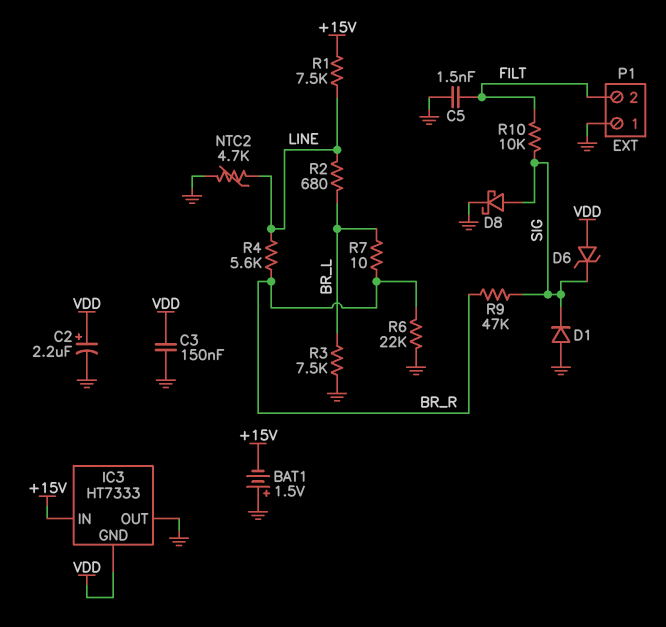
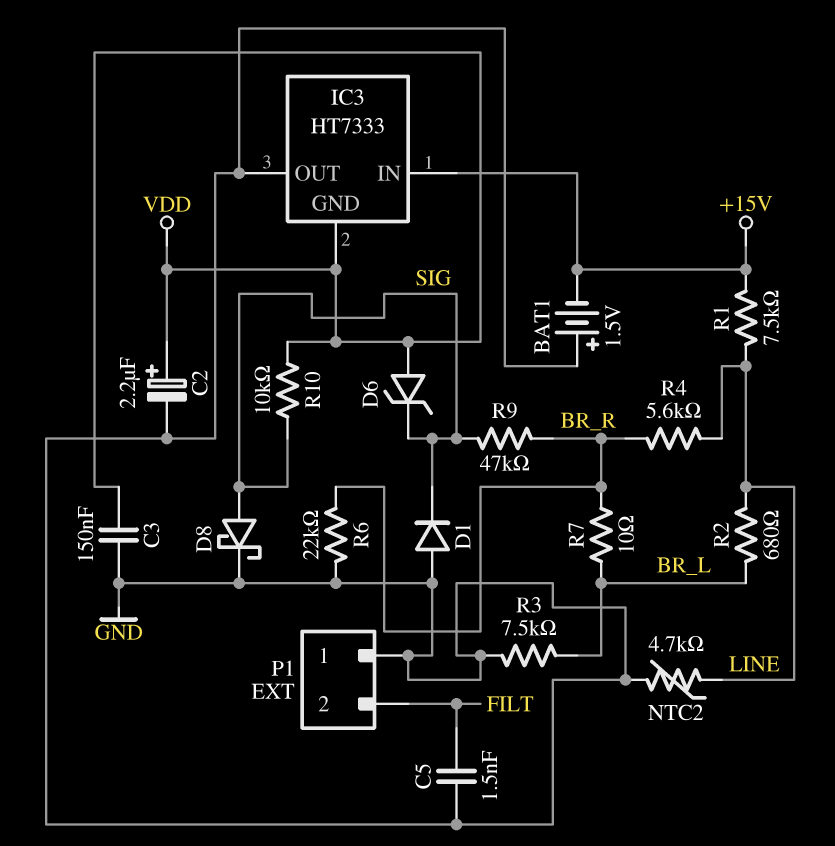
R10: 10k (FILT, SIG) -> 10k (SIG, VDD)

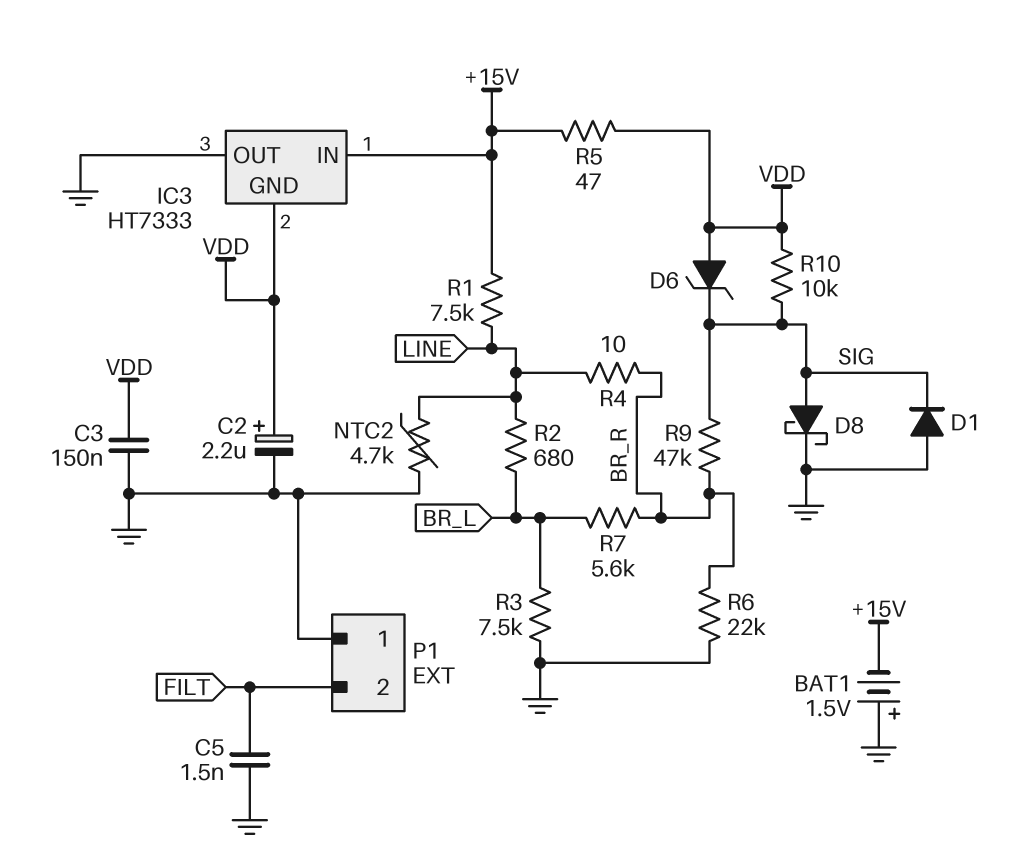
R4: 5.6k (BR_R, LINE) -> 10 (BR_R, LINE)
R5: none -> 47 (+15V, VDD)
R7: 10 (BR_L, BR_R) -> 5.6k (BR_L, BR_R)

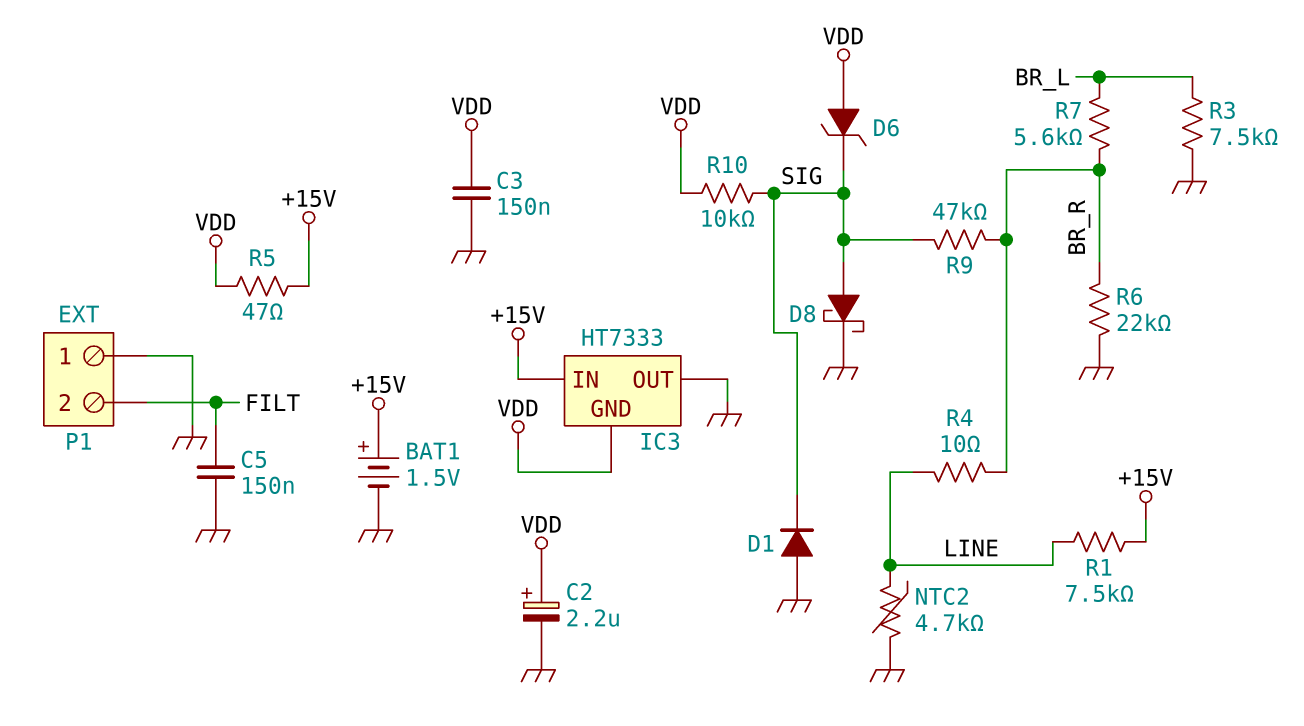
BAT1: 1.5V (plus GND, minus +15V) -> 1.5V (plus +15V, minus GND)
C5: 1.5nF (FILT, GND) -> 150nF (FILT, GND)
R2: 680 (BR_L, LINE) -> none

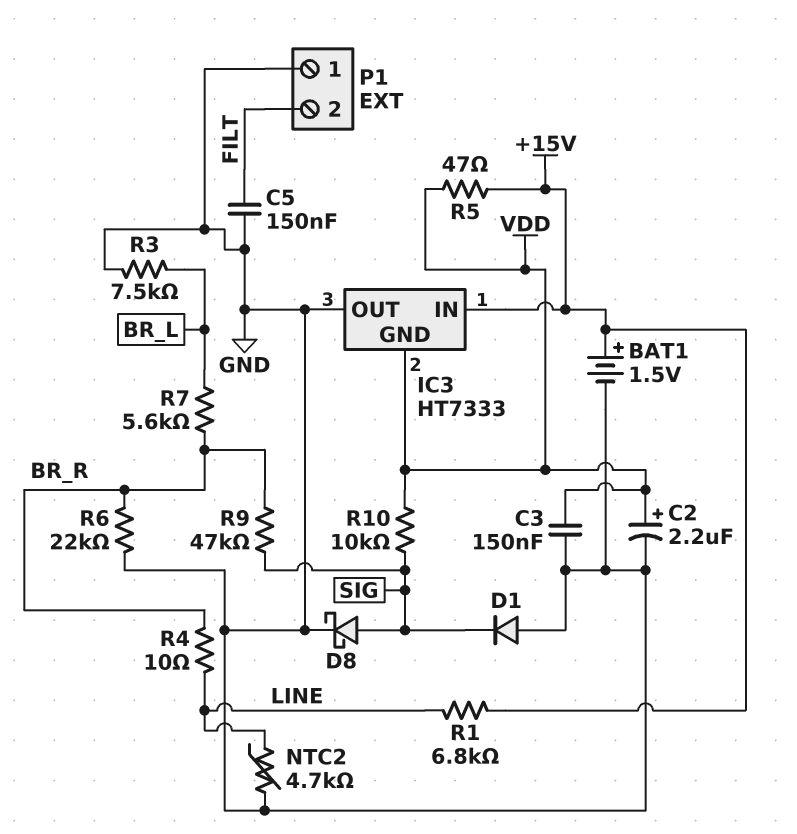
D6: zener (A VDD, K SIG) -> none
R1: 7.5k (+15V, LINE) -> 6.8k (+15V, LINE)

